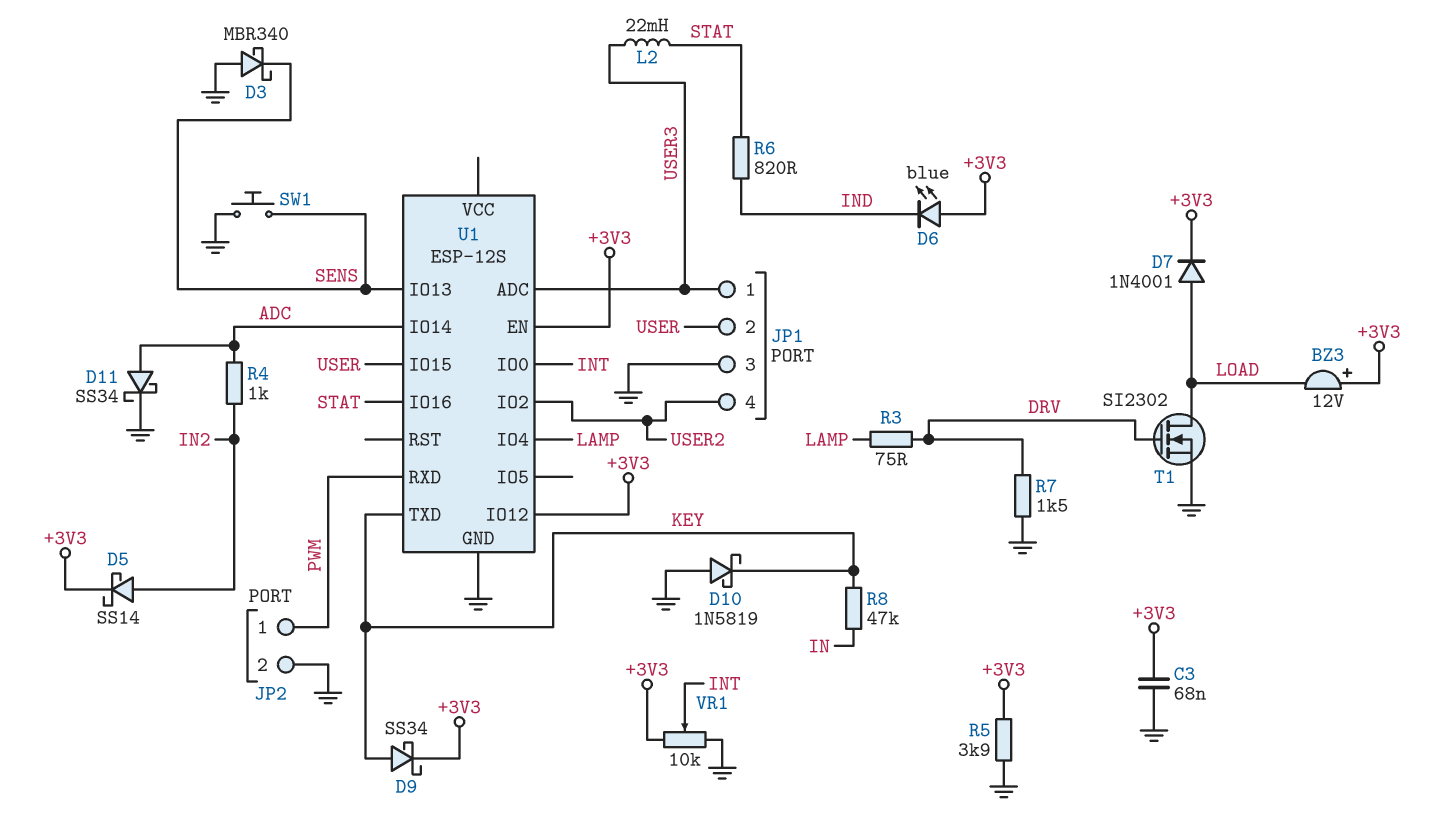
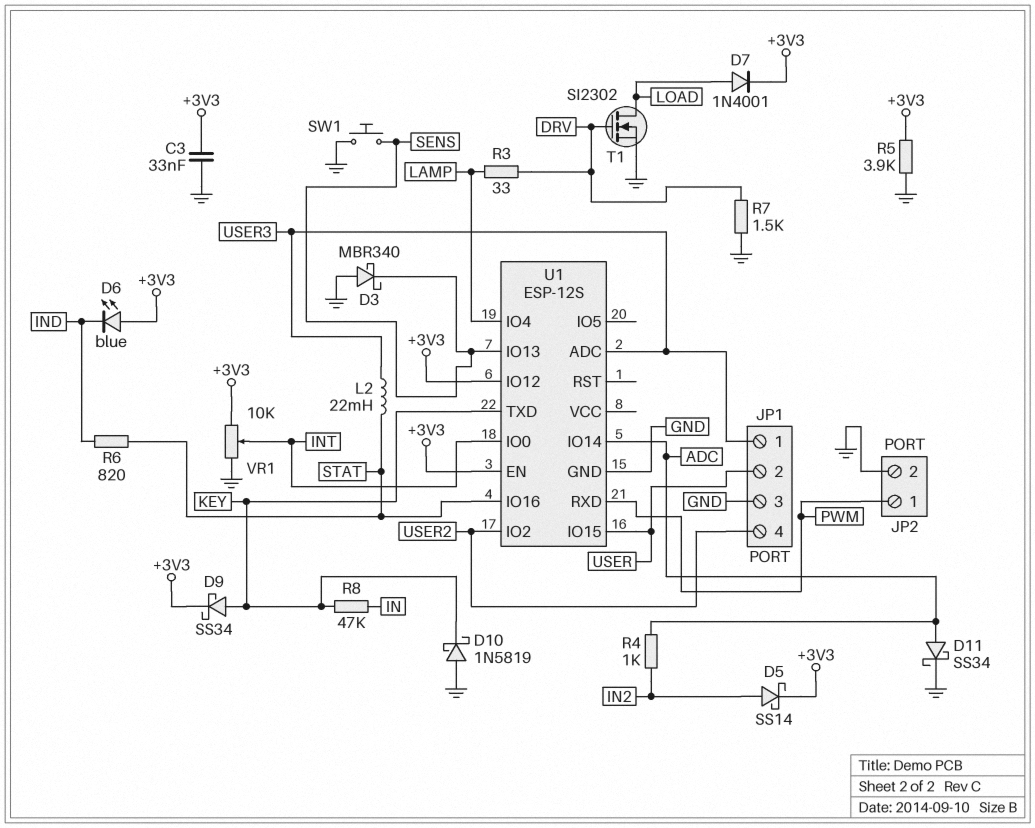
BZ3: buzzer 12V (plus +3V3, minus LOAD) -> none
C3: 68nF (+3V3, GND) -> 33nF (+3V3, GND)
R3: 75 (DRV, LAMP) -> 33 (DRV, LAMP)

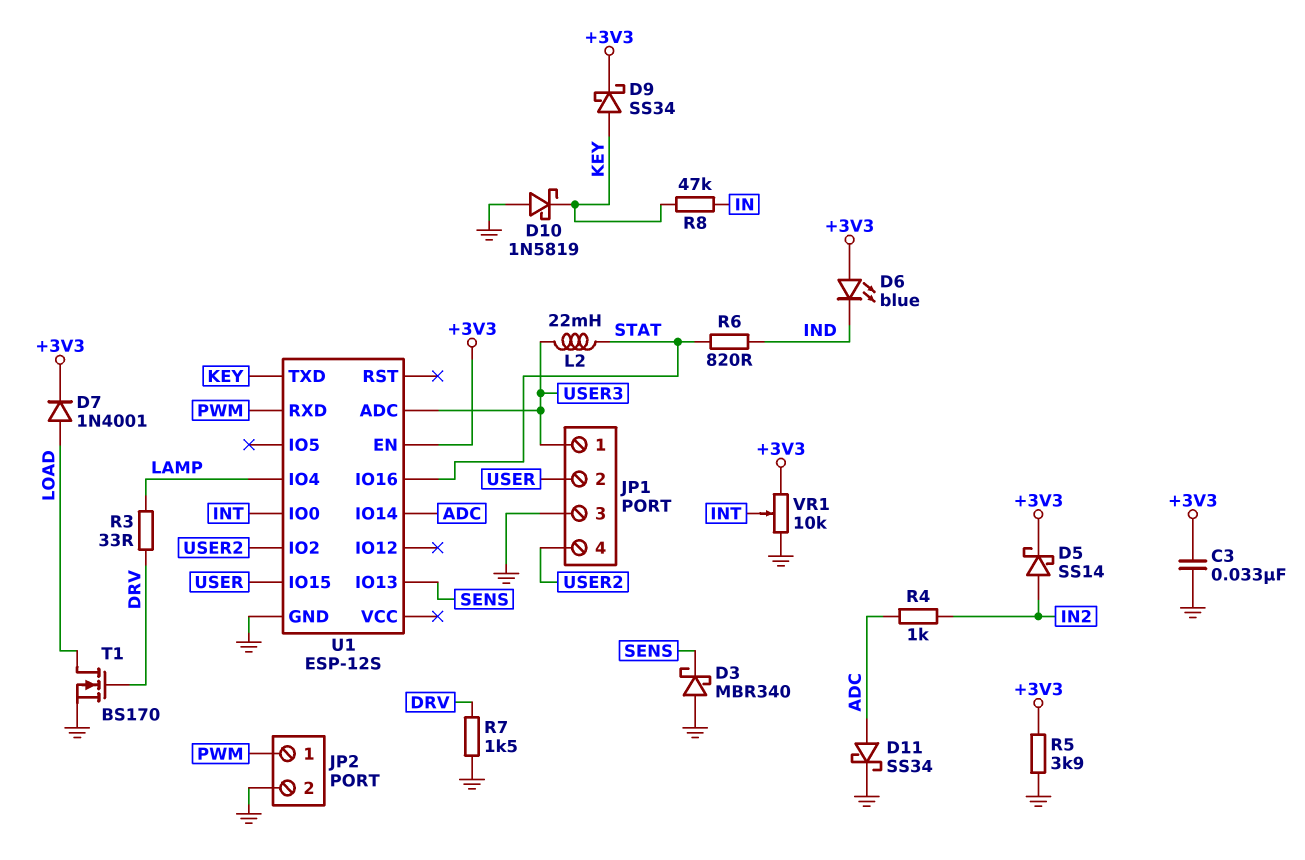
SW1: button (GND, SENS) -> none
T1: NMOS SI2302 (G DRV, D LOAD, S GND) -> NMOS BS170 (G DRV, D LOAD, S GND)
U1 pin IO12: +3V3 -> none

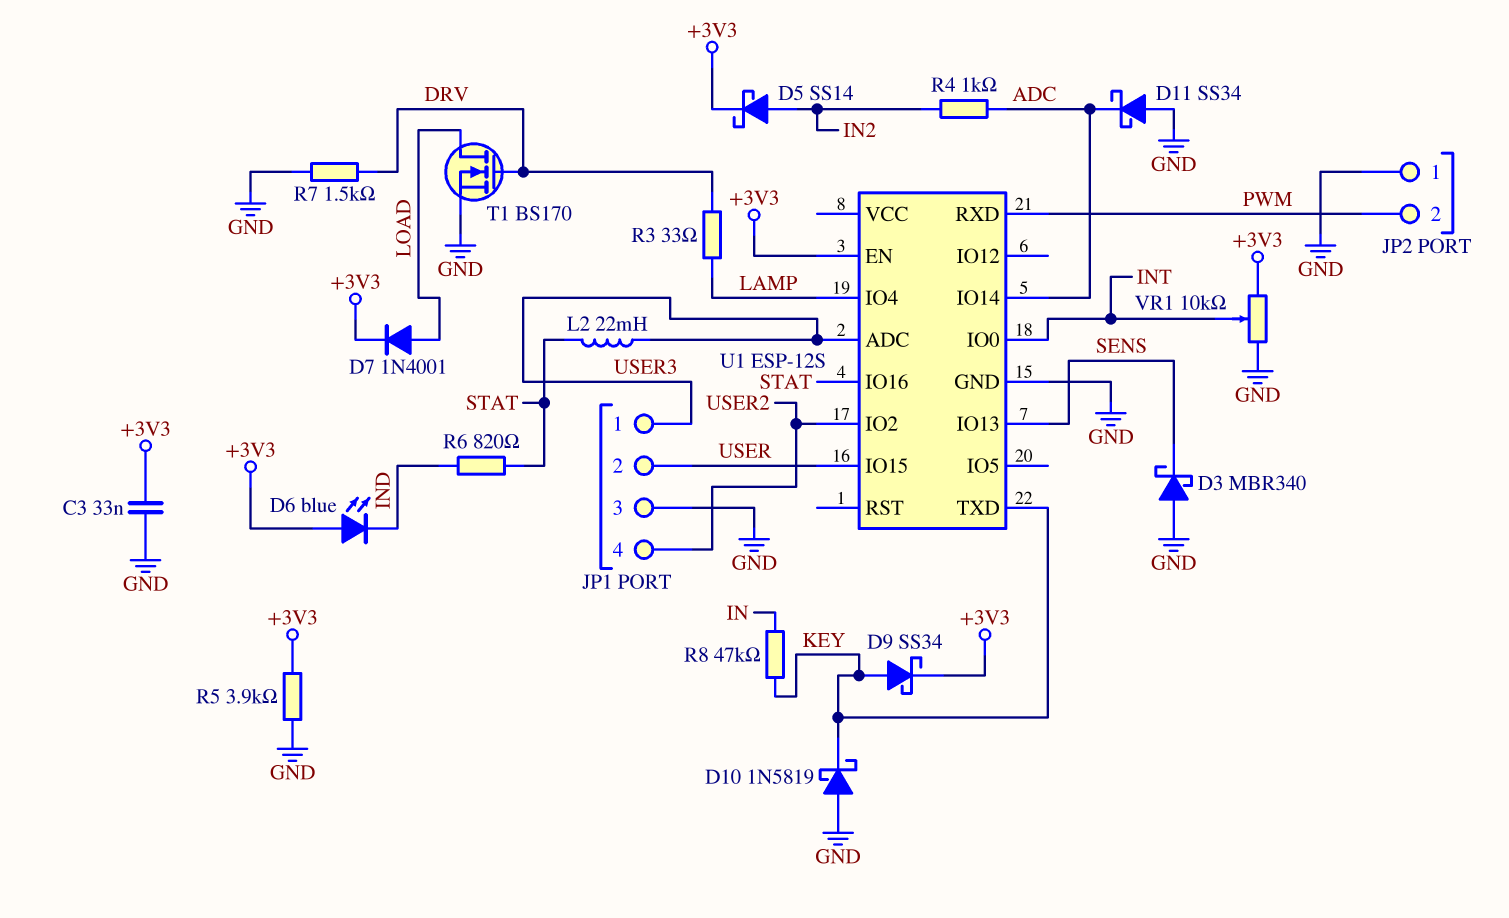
D11: schottky SS34 (A ADC, K GND) -> schottky SS34 (A GND, K ADC)
JP2 pin 1: PWM -> GND
JP2 pin 2: GND -> PWM

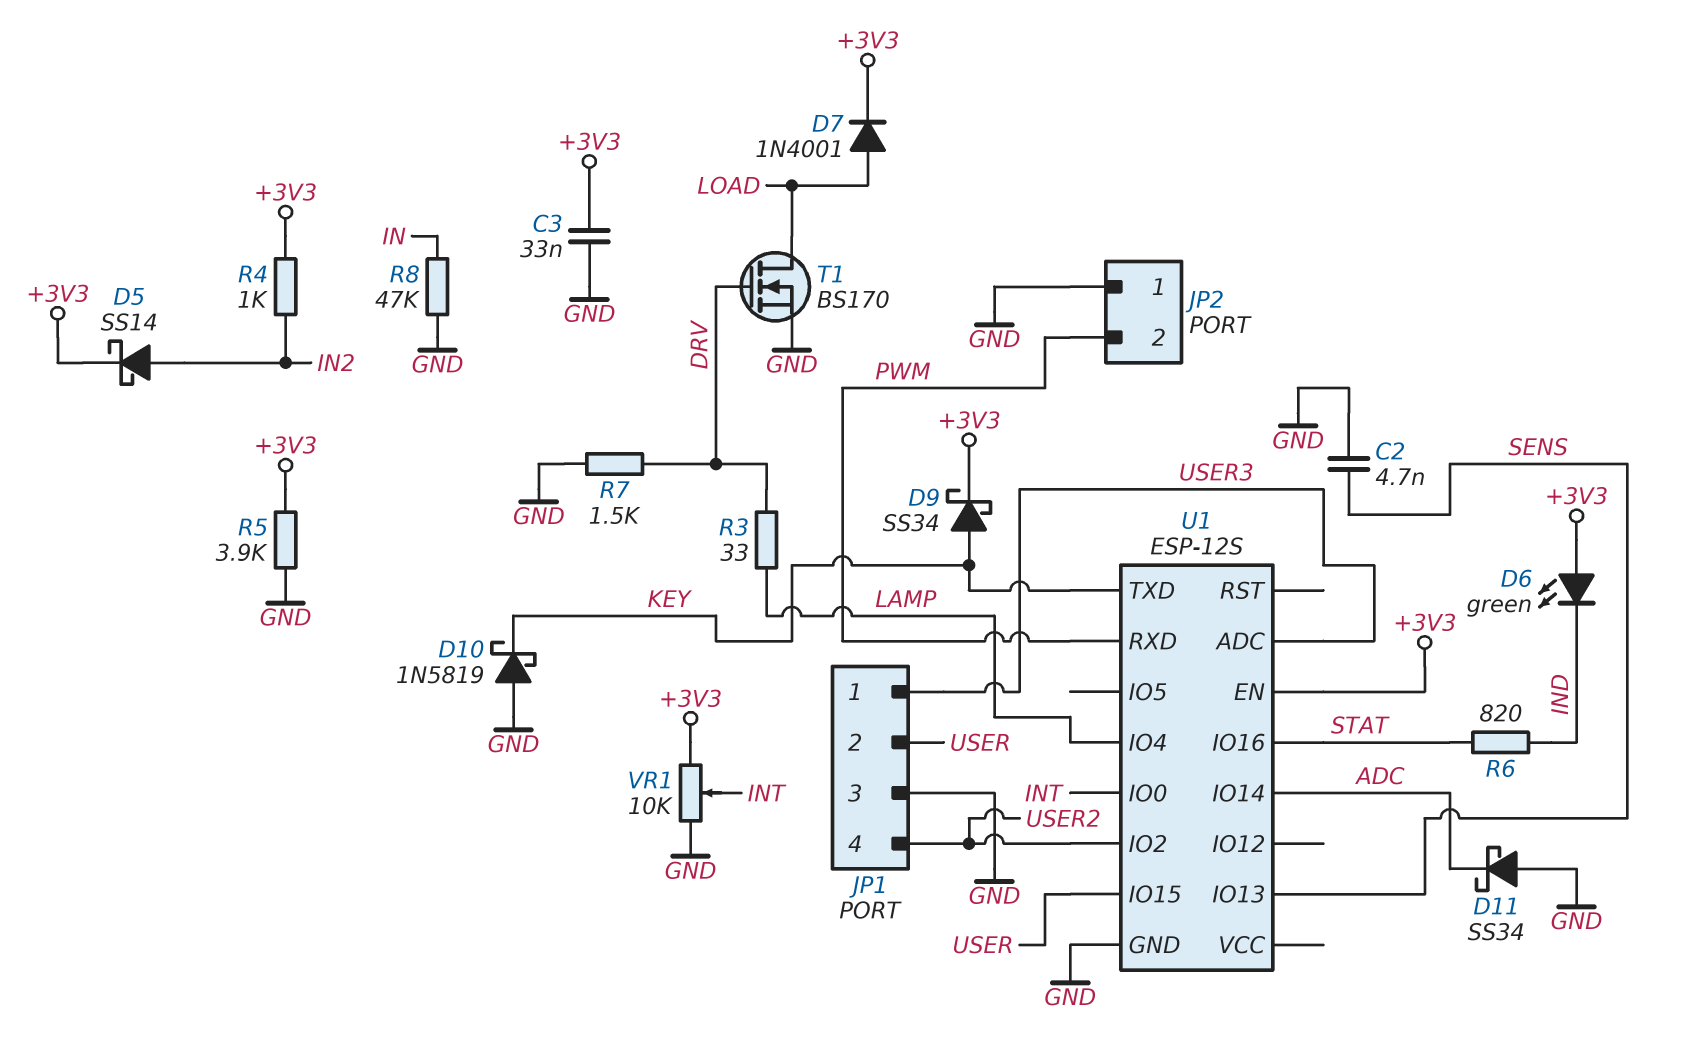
C2: none -> 4.7nF (GND, SENS)
D3: schottky MBR340 (A GND, K SENS) -> none
D6: LED blue (A +3V3, K IND) -> LED green (A +3V3, K IND)
L2: 22mH (STAT, USER3) -> none
R4: 1k (ADC, IN2) -> 1k (+3V3, IN2)
R8: 47k (IN, KEY) -> 47k (GND, IN)

